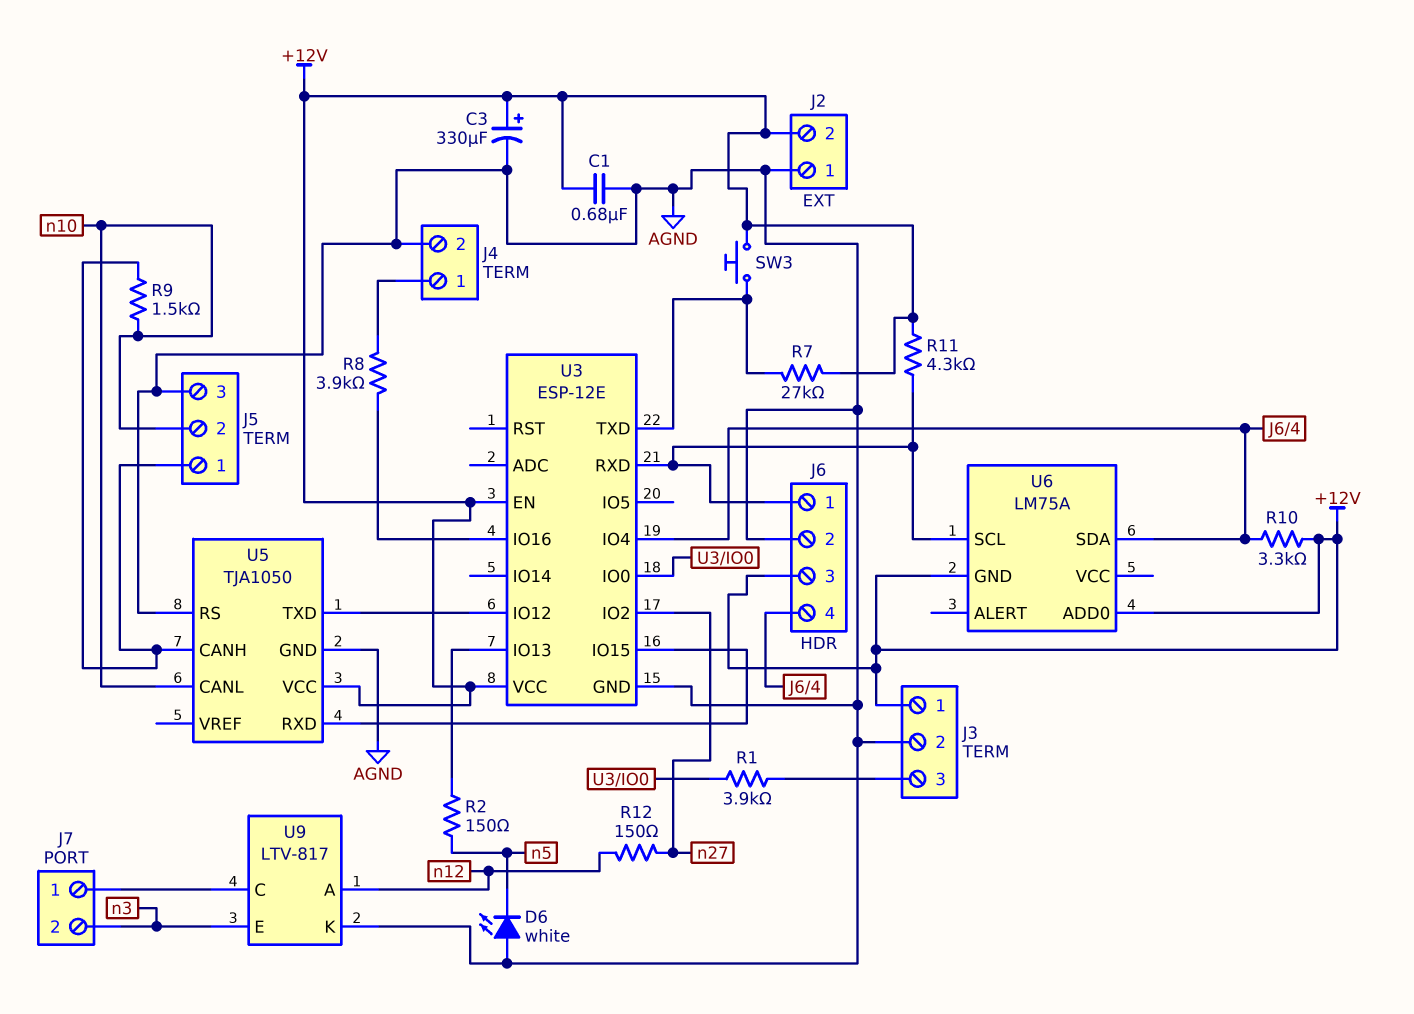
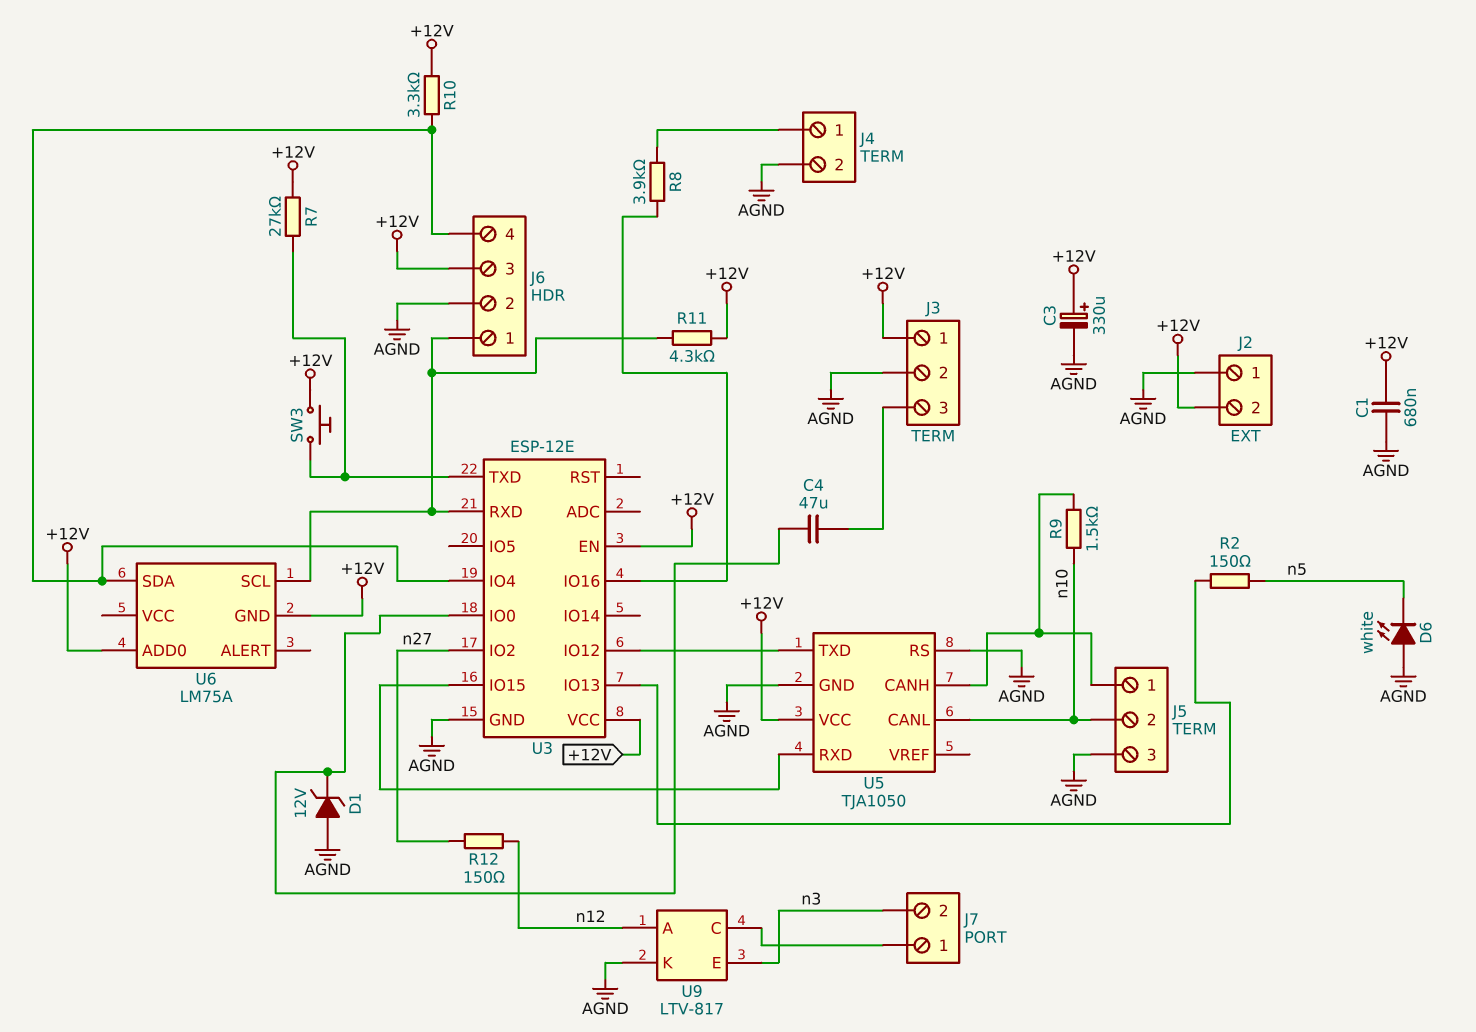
C4: none -> 47uF (J3/3, U3/IO0)
D1: none -> zener 12V (A AGND, K U3/IO0)
R1: 3.9k (J3/3, U3/IO0) -> none

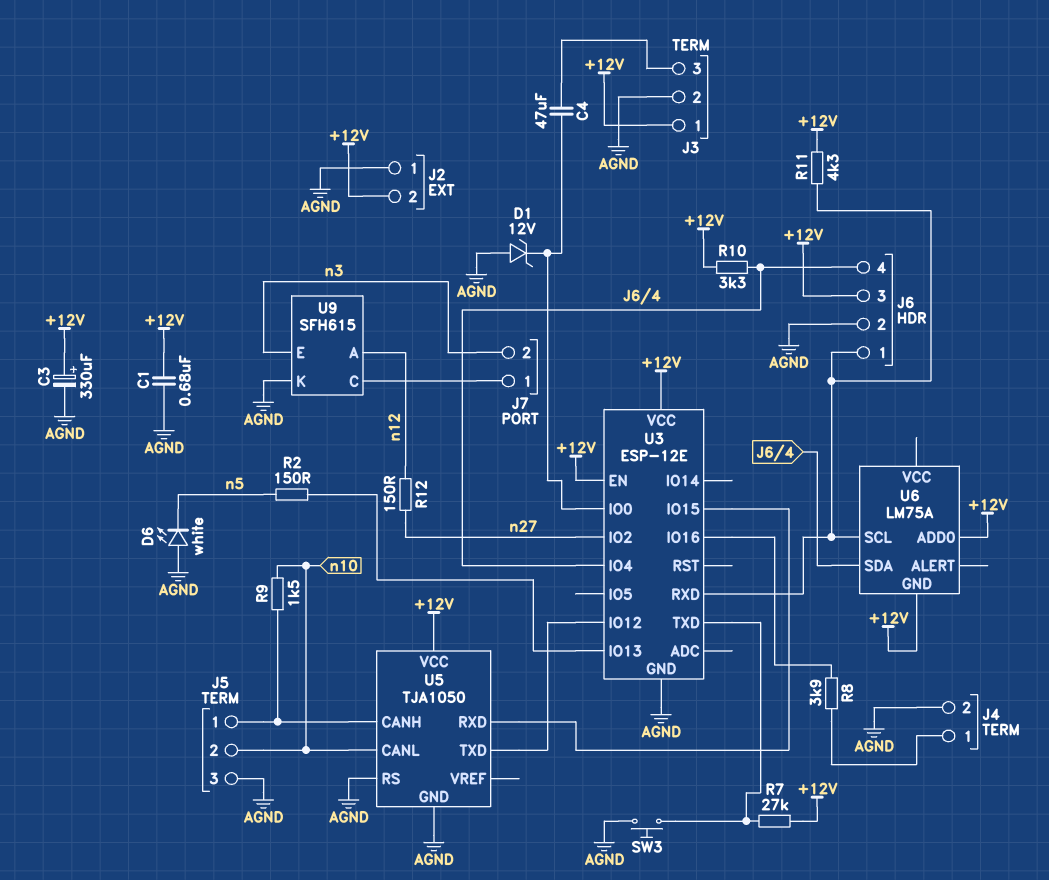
SW3: button (+12V, U3/TXD) -> button (AGND, U3/TXD)
U9: LTV-817 -> SFH615

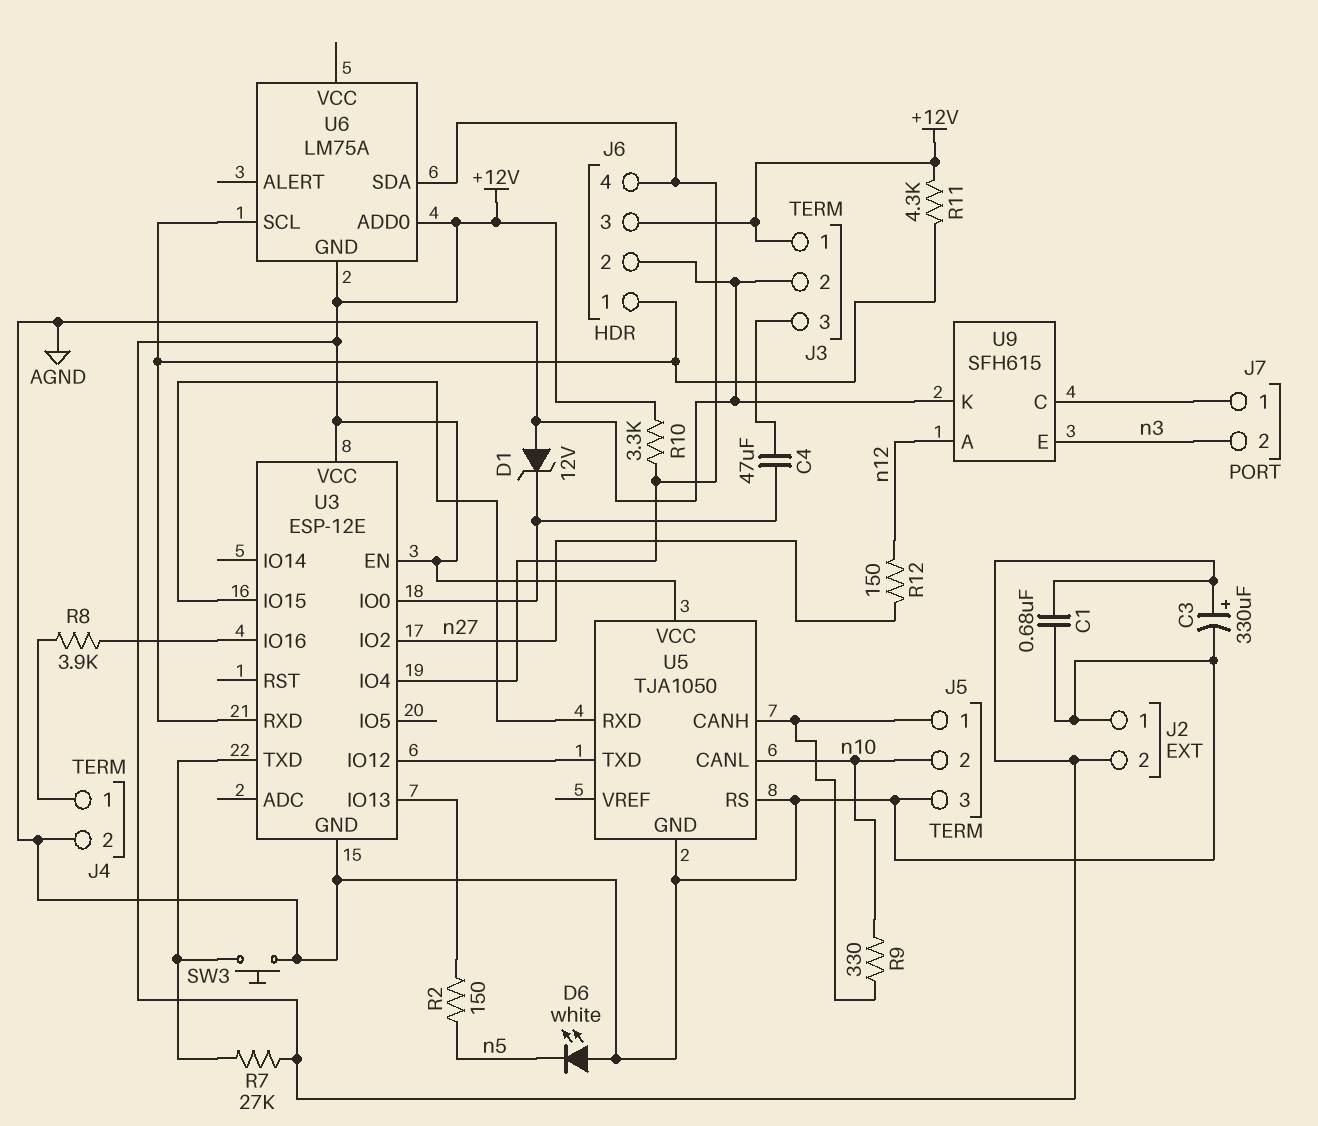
R9: 1.5k (J5/1, n10) -> 330 (J5/1, n10)

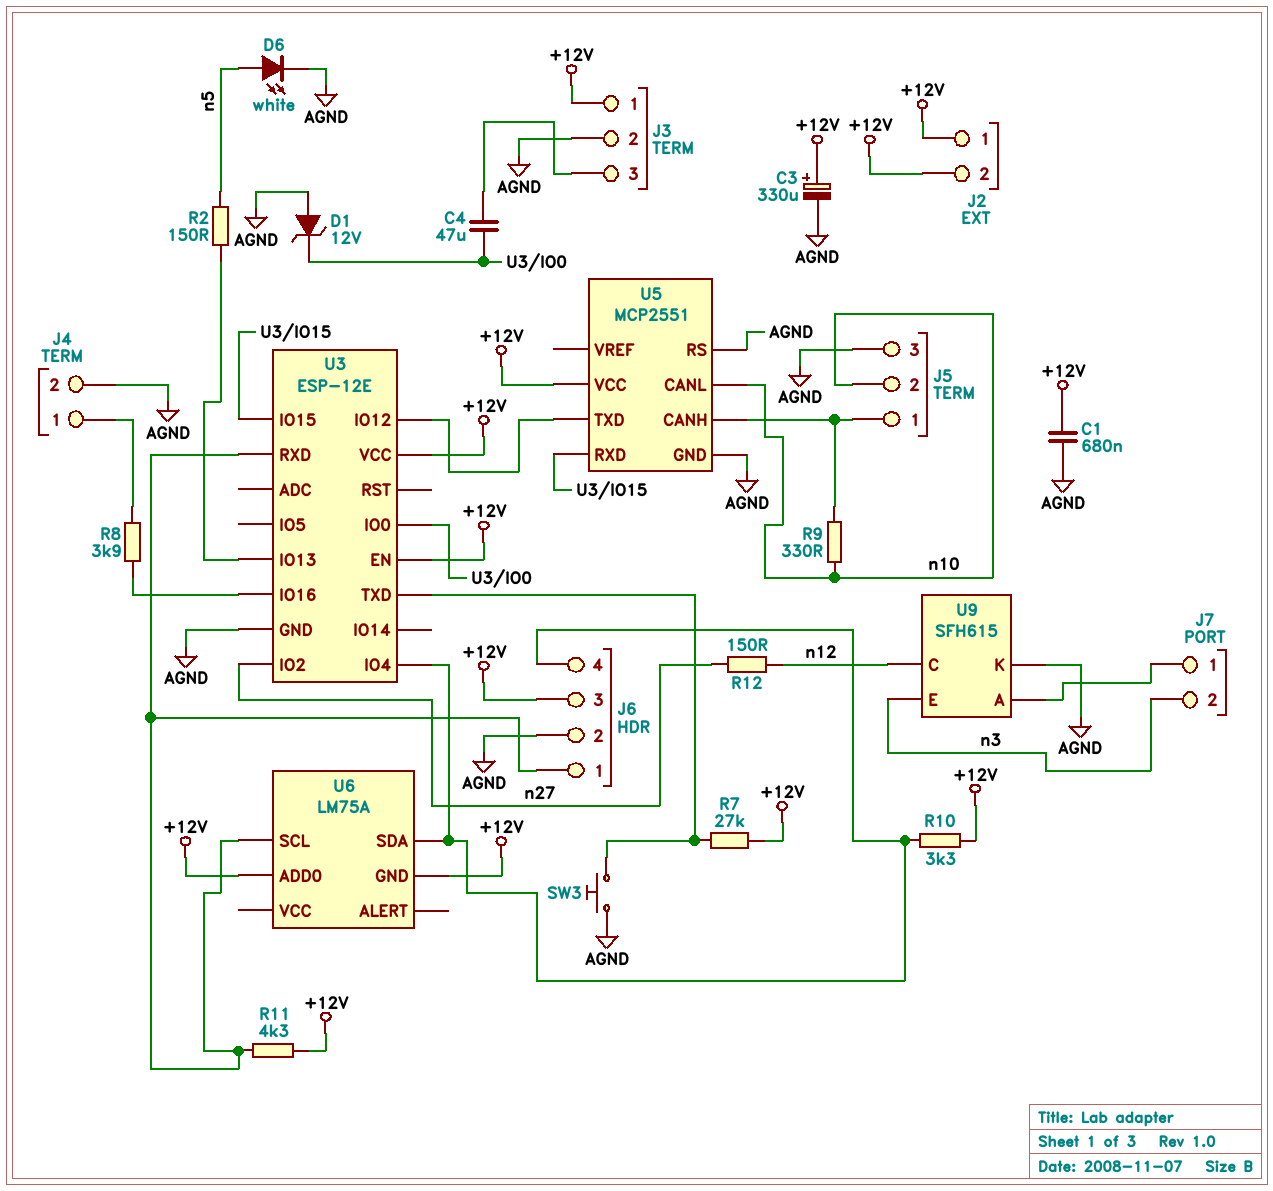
D6: LED white (A AGND, K n5) -> LED white (A n5, K AGND)
J2 pin 1: AGND -> +12V
U5: TJA1050 -> MCP2551
U9 pin A: n12 -> J7/1
U9 pin C: J7/1 -> n12

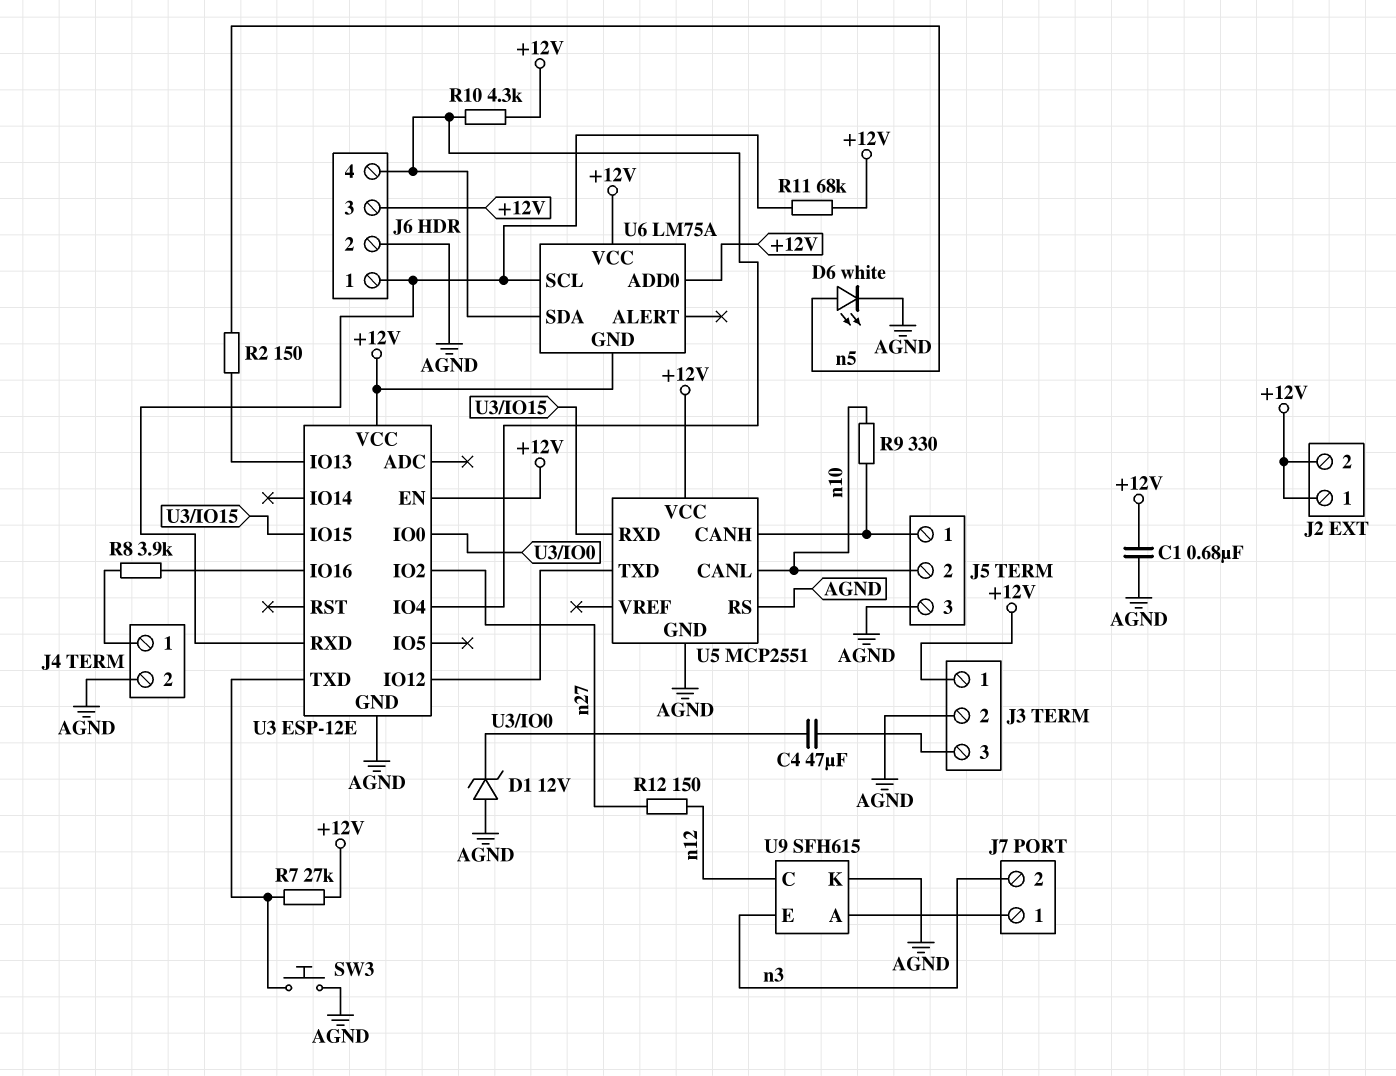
C3: 330uF (plus +12V, minus AGND) -> none
R10: 3.3k (+12V, J6/4) -> 4.3k (+12V, J6/4)
R11: 4.3k (+12V, J6/1) -> 68k (+12V, J6/1)
U6 pin VCC: none -> +12V

